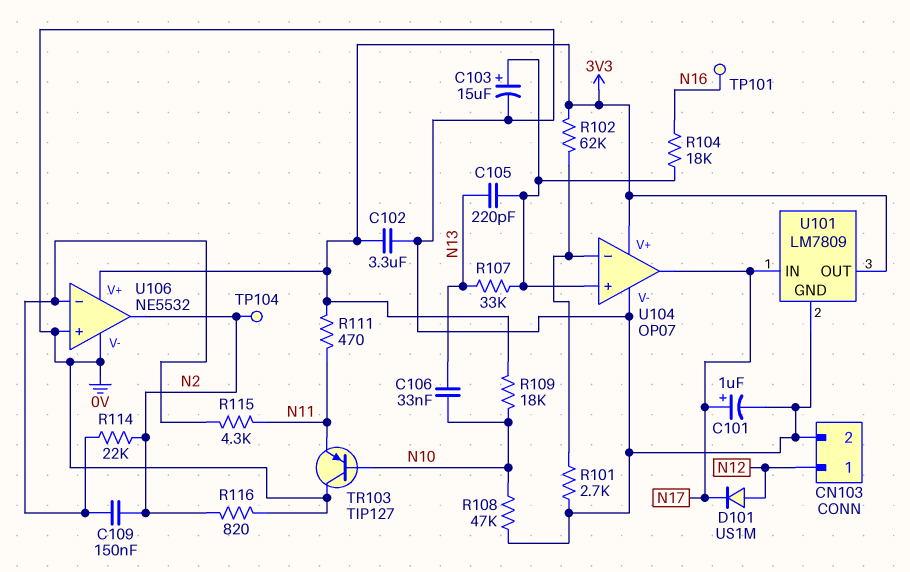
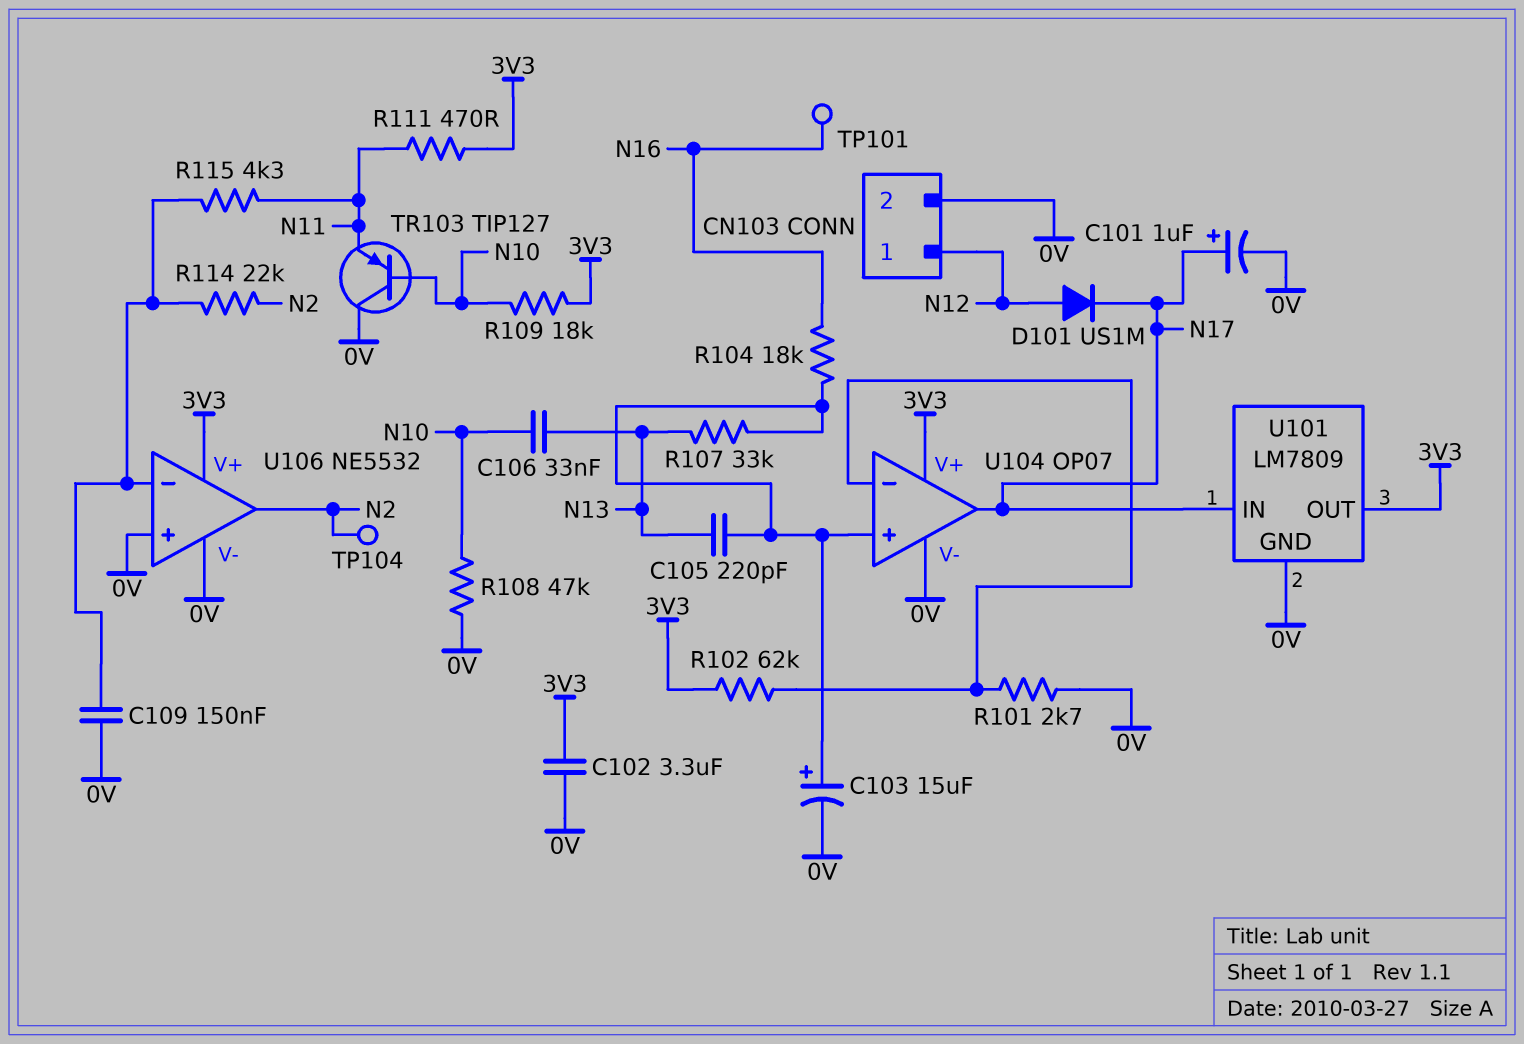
C109: 150nF (N2, U106/in-) -> 150nF (0V, U106/in-)
R116: 820 (0V, N2) -> none

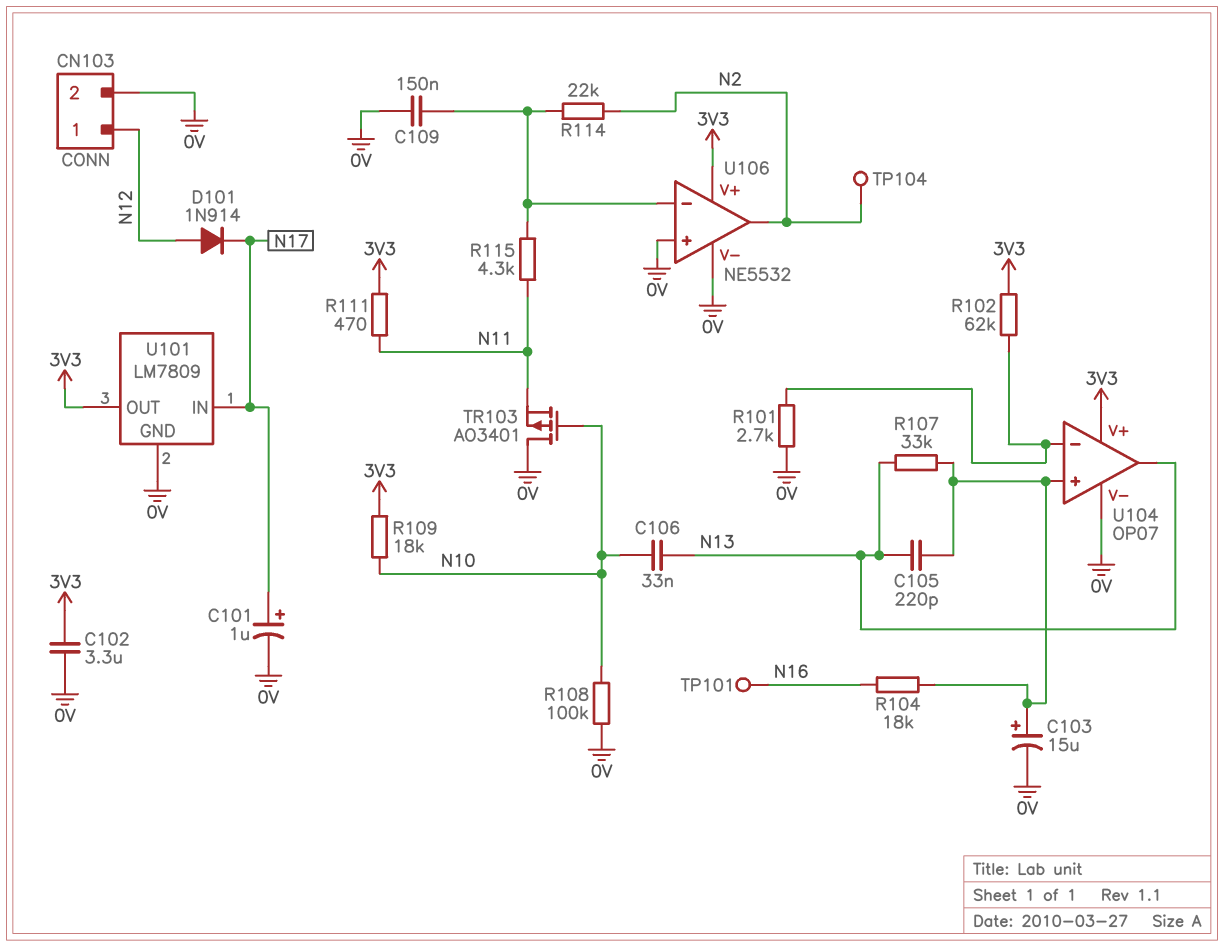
D101: diode US1M (A N12, K N17) -> diode 1N914 (A N12, K N17)
R108: 47k (0V, N10) -> 100k (0V, N10)
TR103: PNP TIP127 (B N10, C 0V, E N11) -> PMOS AO3401 (G N10, D 0V, S N11)
U104 pin out: N17 -> N13

